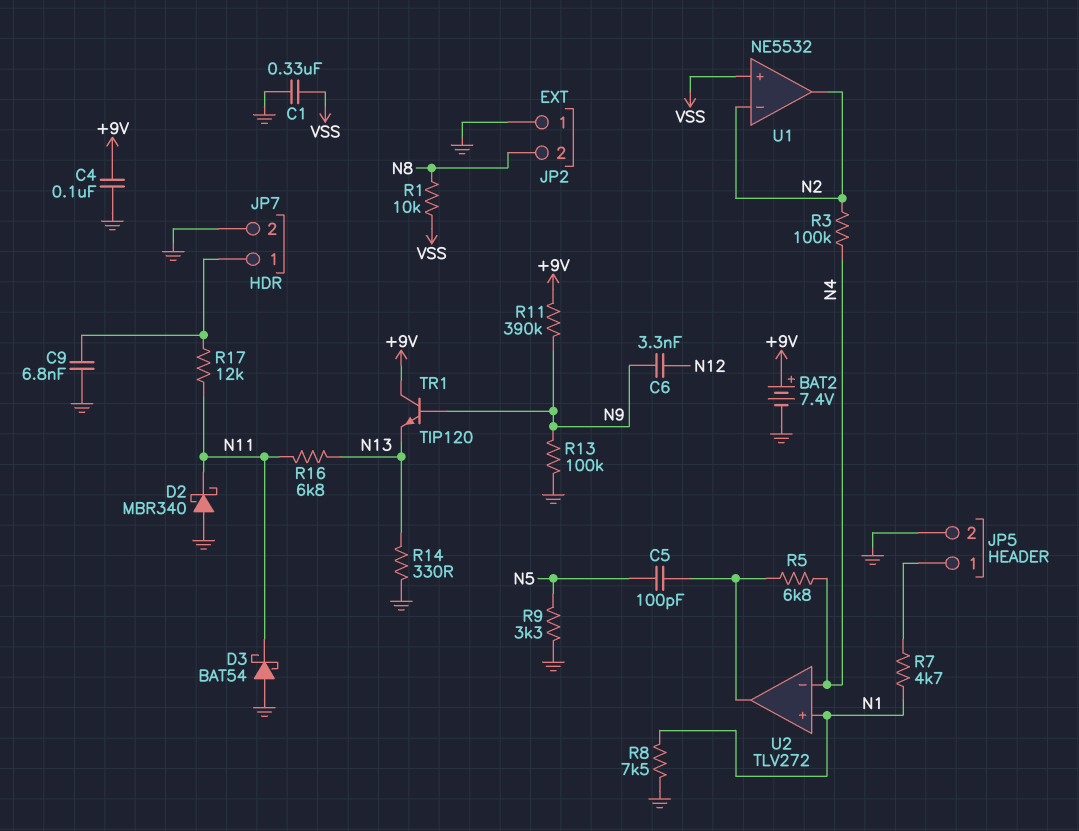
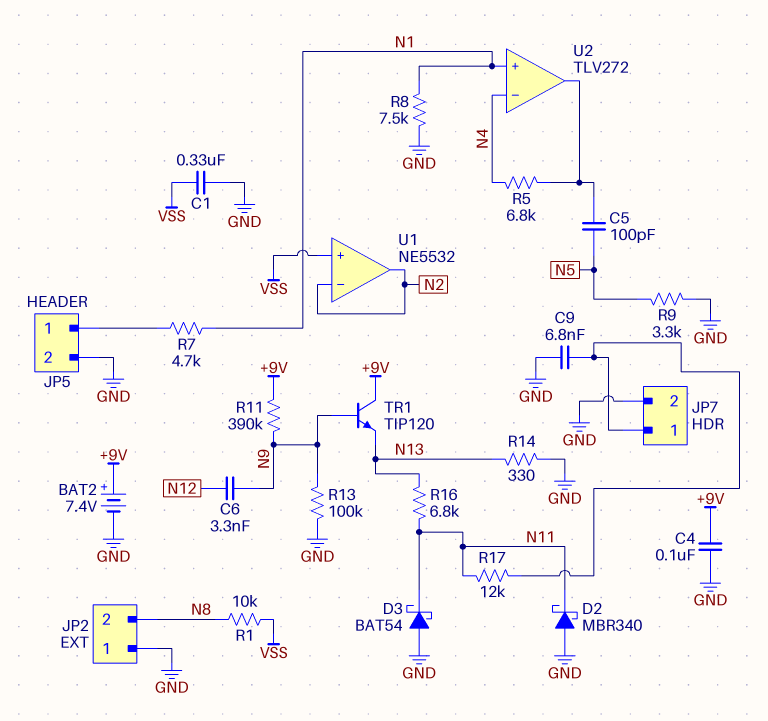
R3: 100k (N2, N4) -> none

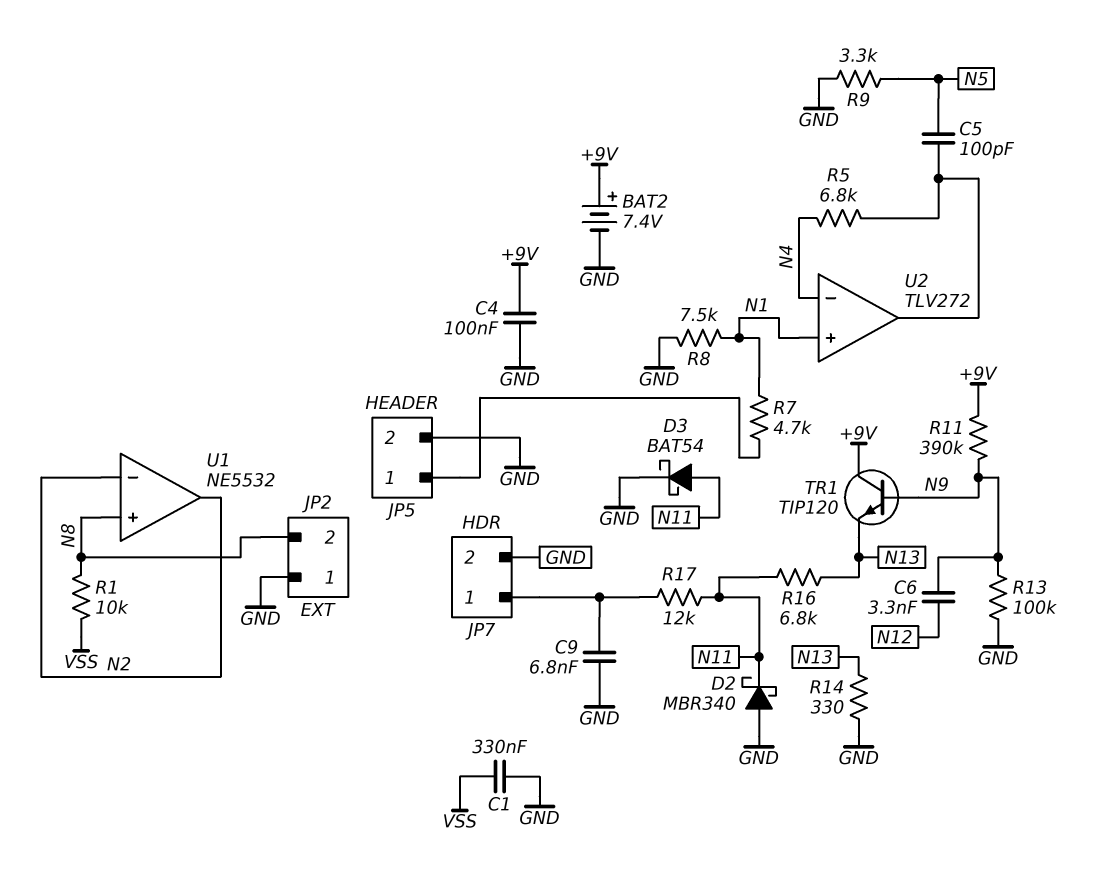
D3: schottky BAT54 (A GND, K N11) -> schottky BAT54 (A N11, K GND)
U1 pin in+: VSS -> N8

